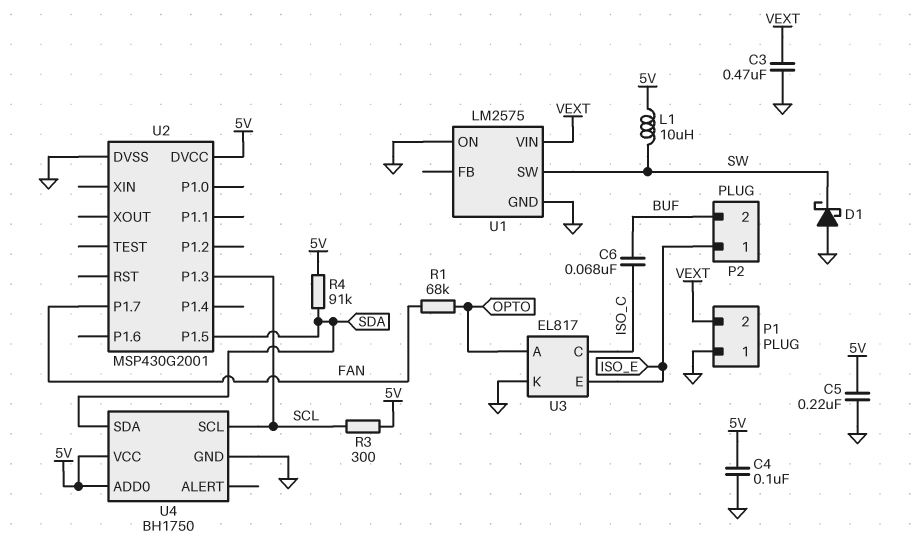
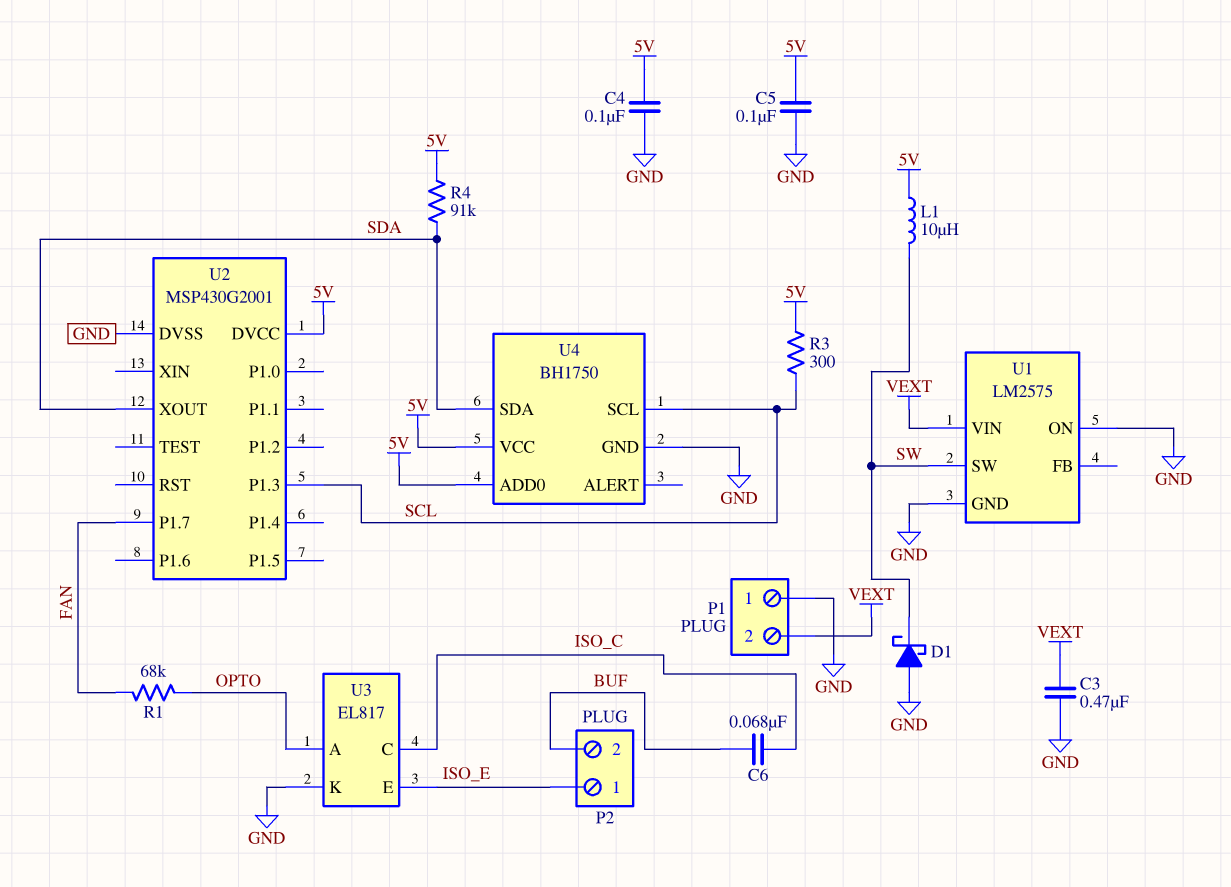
C5: 220nF (5V, GND) -> 100nF (5V, GND)
U2 pin P1.5: SDA -> none
U2 pin XOUT: none -> SDA

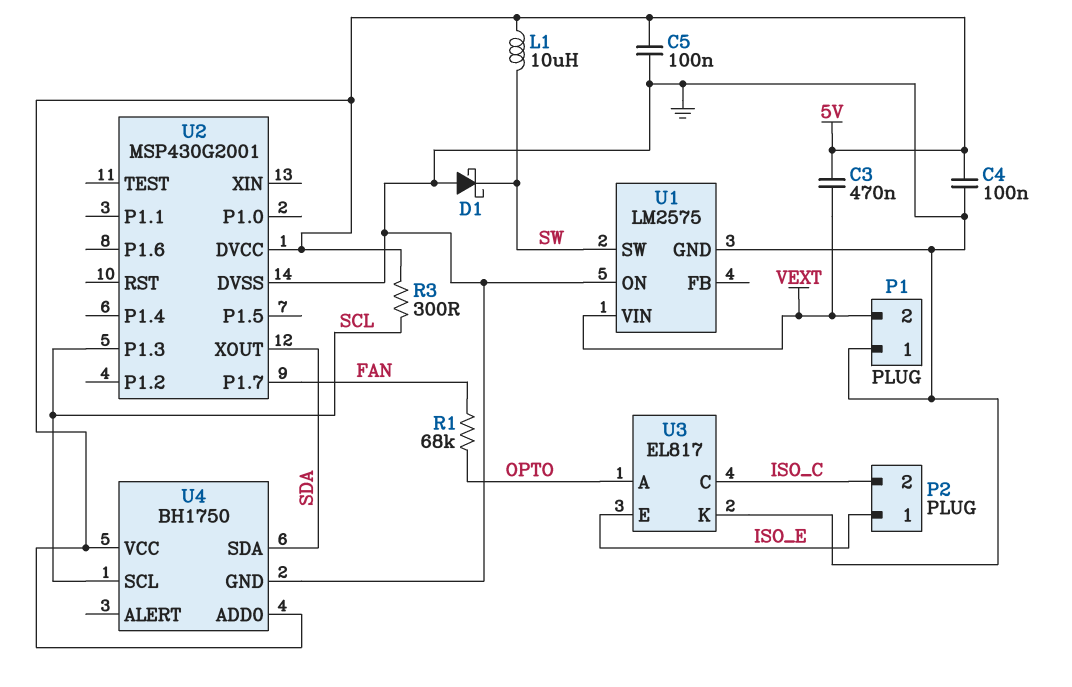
C3: 470nF (GND, VEXT) -> 470nF (5V, VEXT)
C6: 68nF (BUF, ISO_C) -> none
P2 pin 2: BUF -> ISO_C
R4: 91k (5V, SDA) -> none

